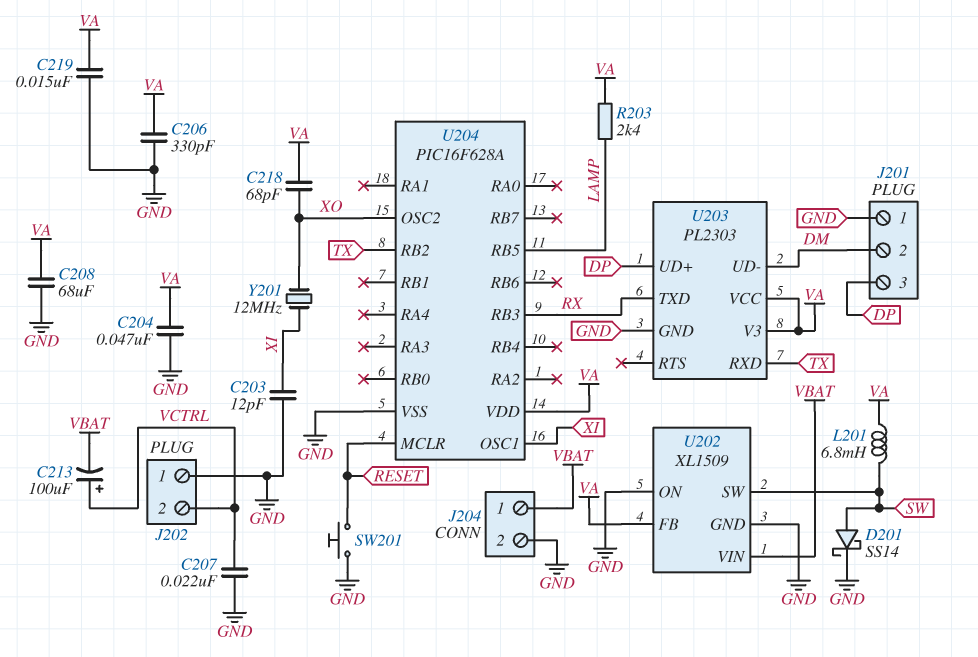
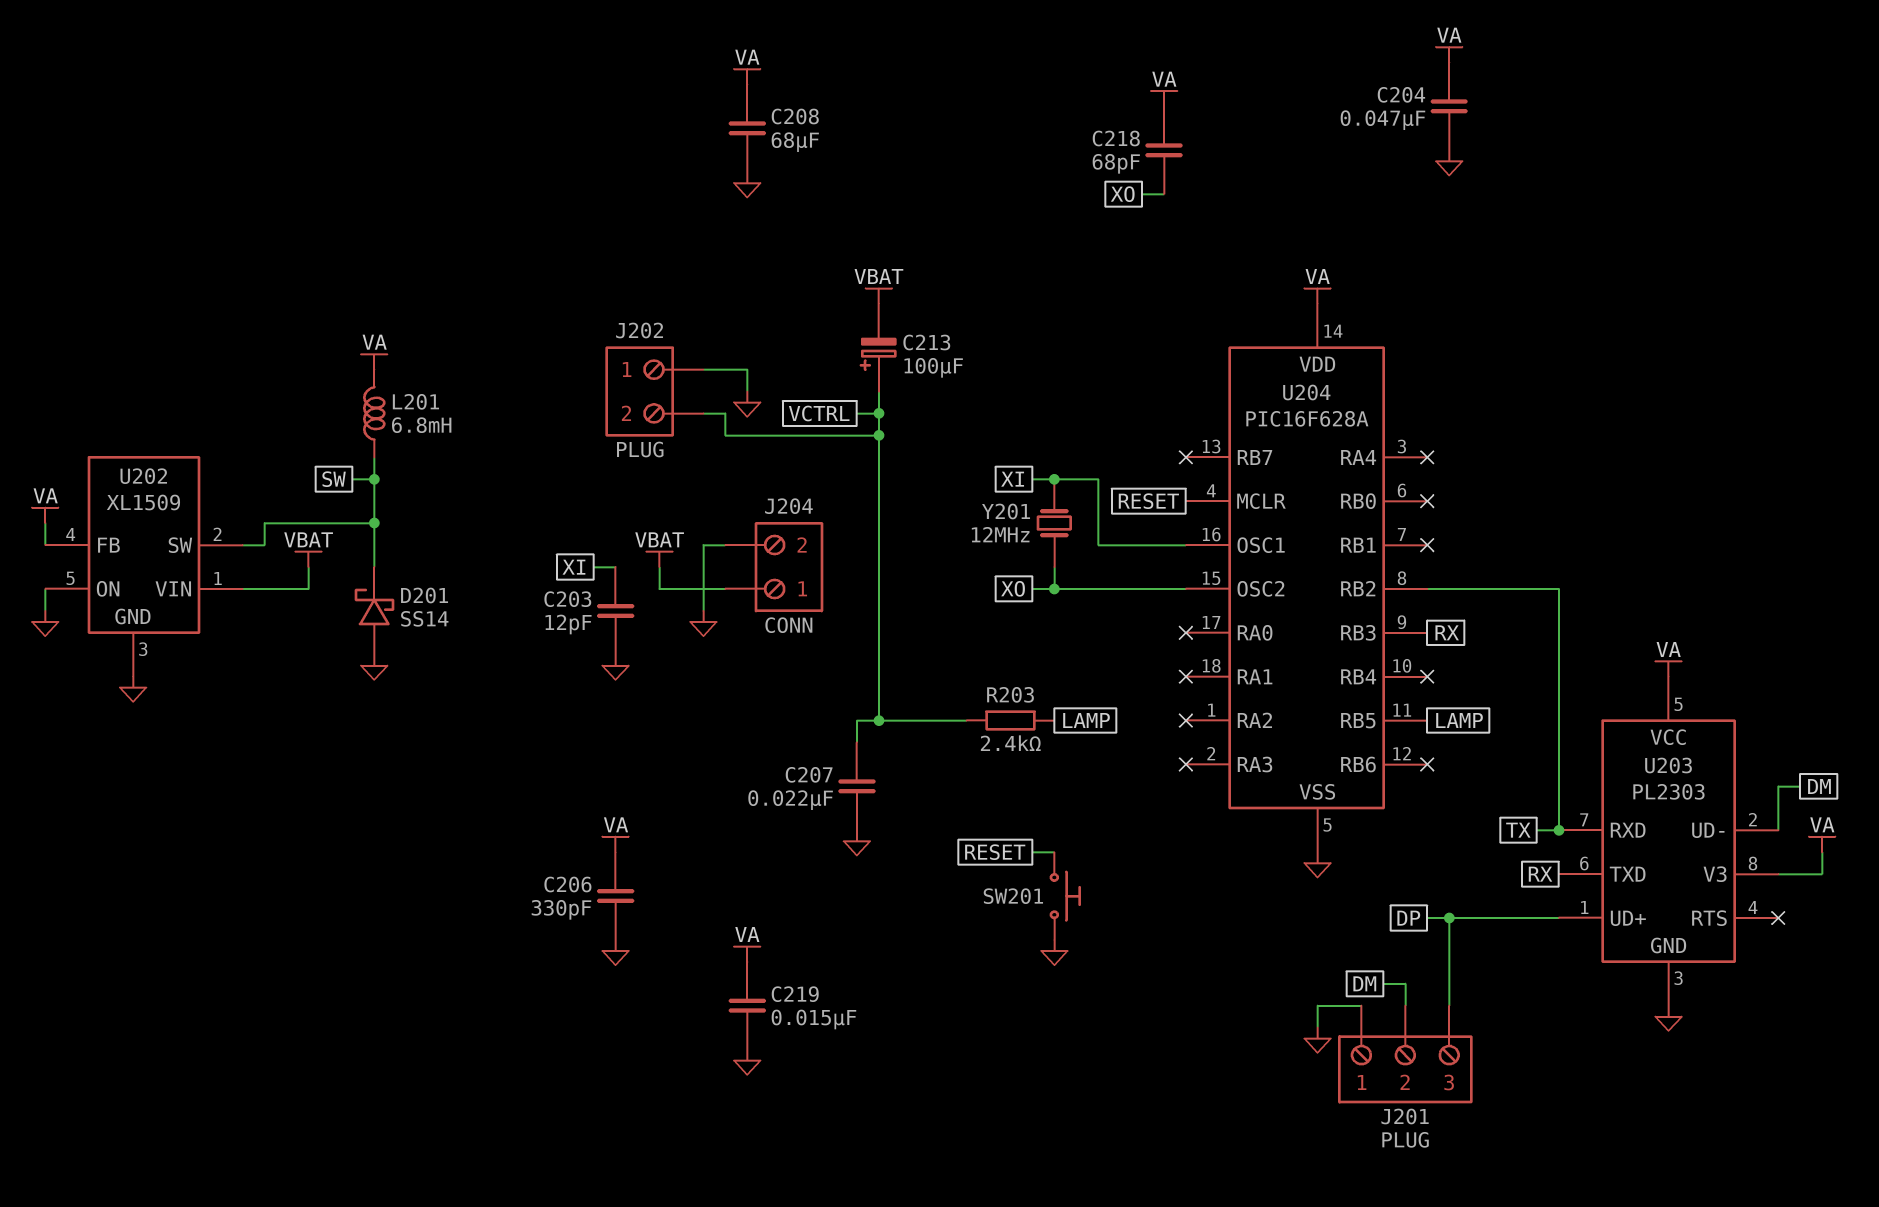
D201: schottky SS14 (A SW, K GND) -> schottky SS14 (A GND, K SW)
R203: 2.4k (LAMP, VA) -> 2.4k (LAMP, VCTRL)

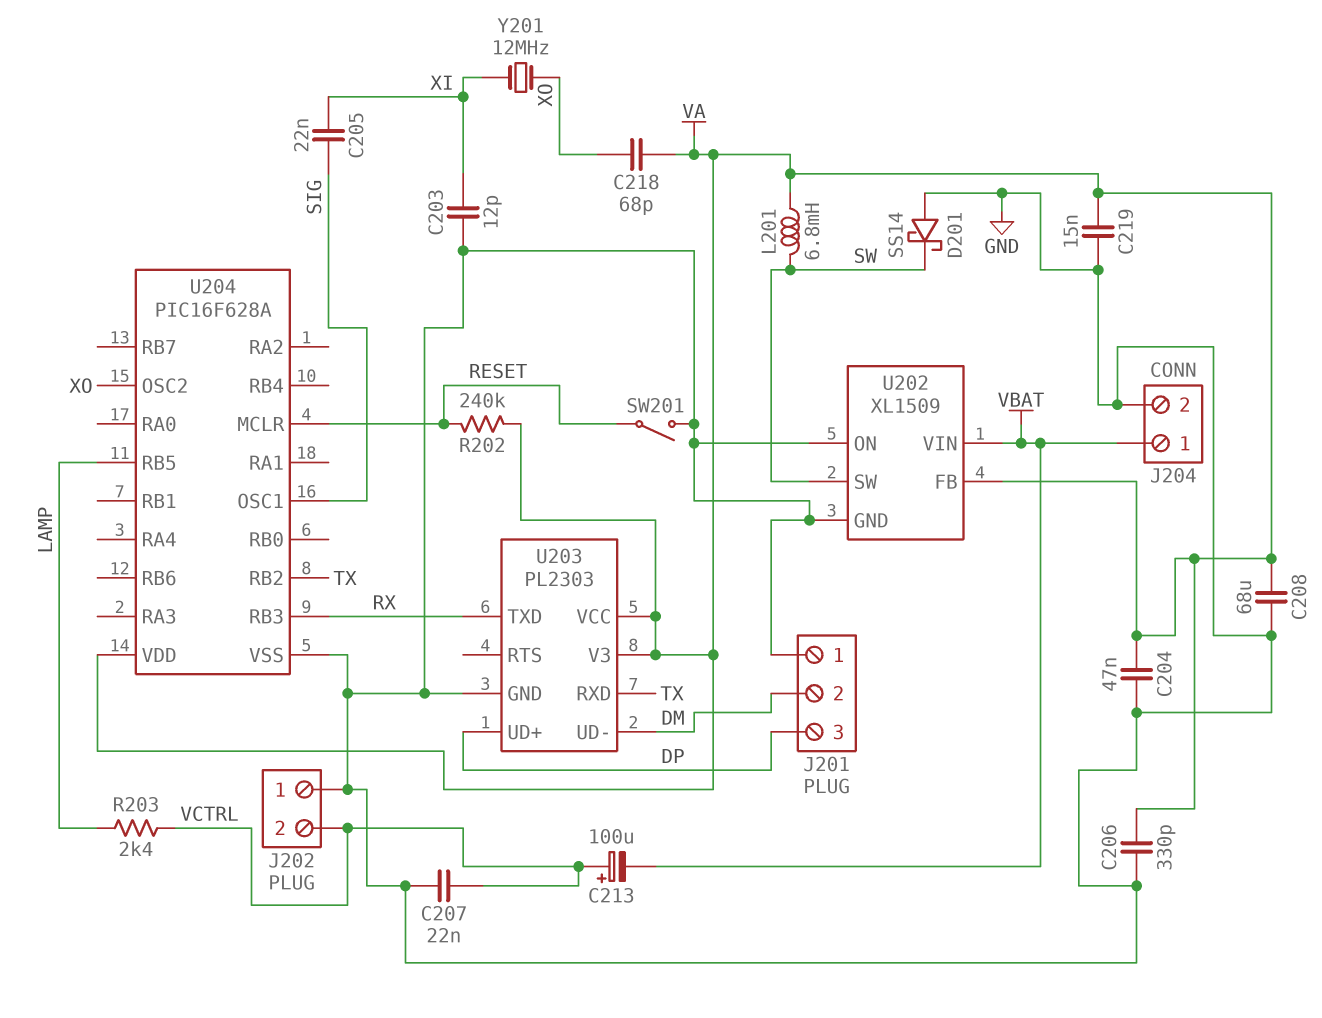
C205: none -> 22nF (SIG, XI)
R202: none -> 240k (RESET, VA)
SW201: button (GND, RESET) -> switch (GND, RESET)
U204 pin OSC1: XI -> SIG

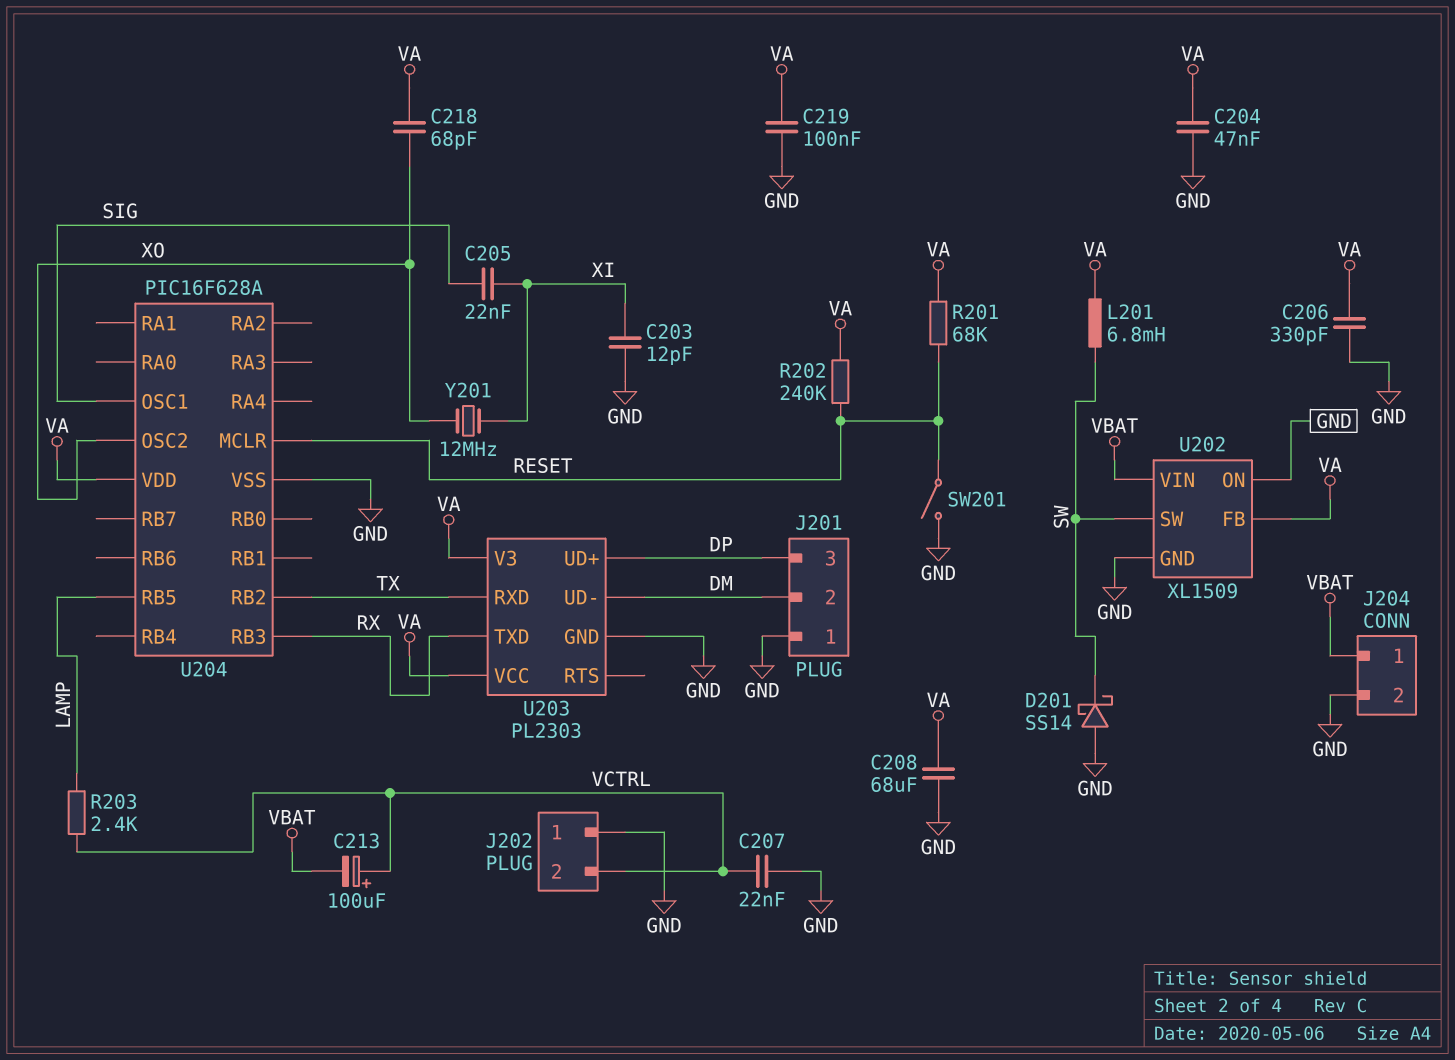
C219: 15nF (GND, VA) -> 100nF (GND, VA)
R201: none -> 68k (RESET, VA)

